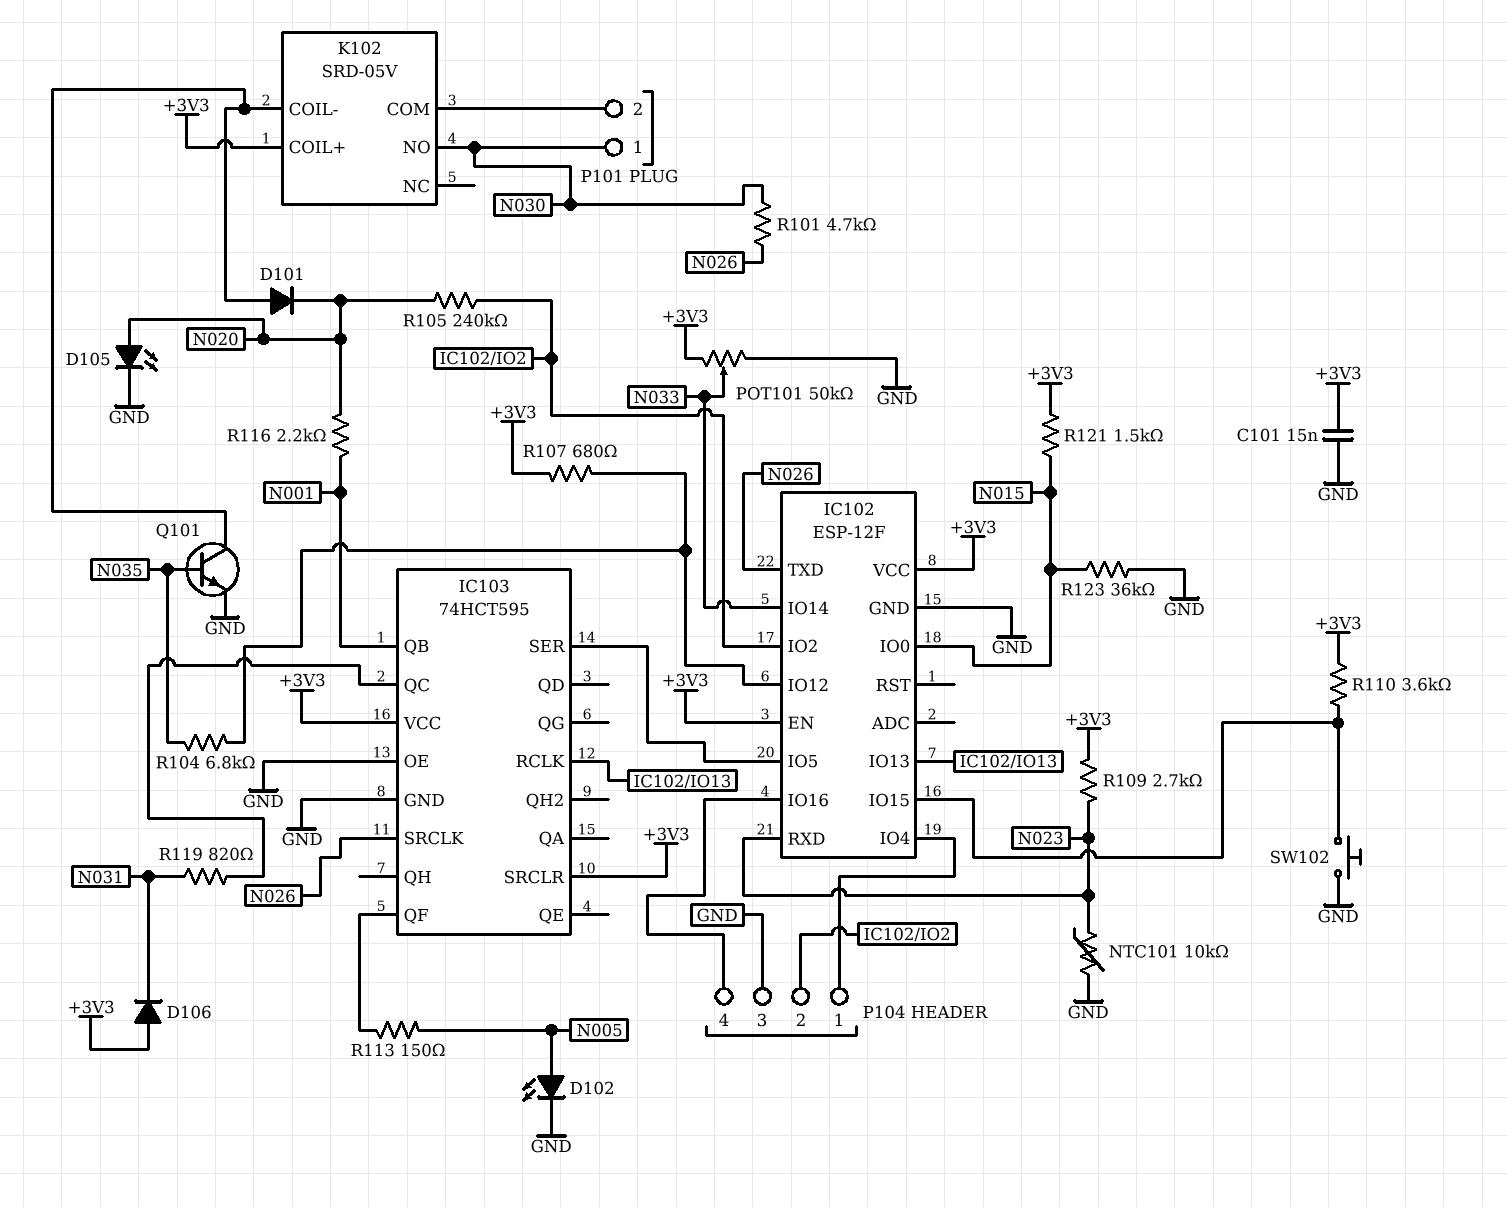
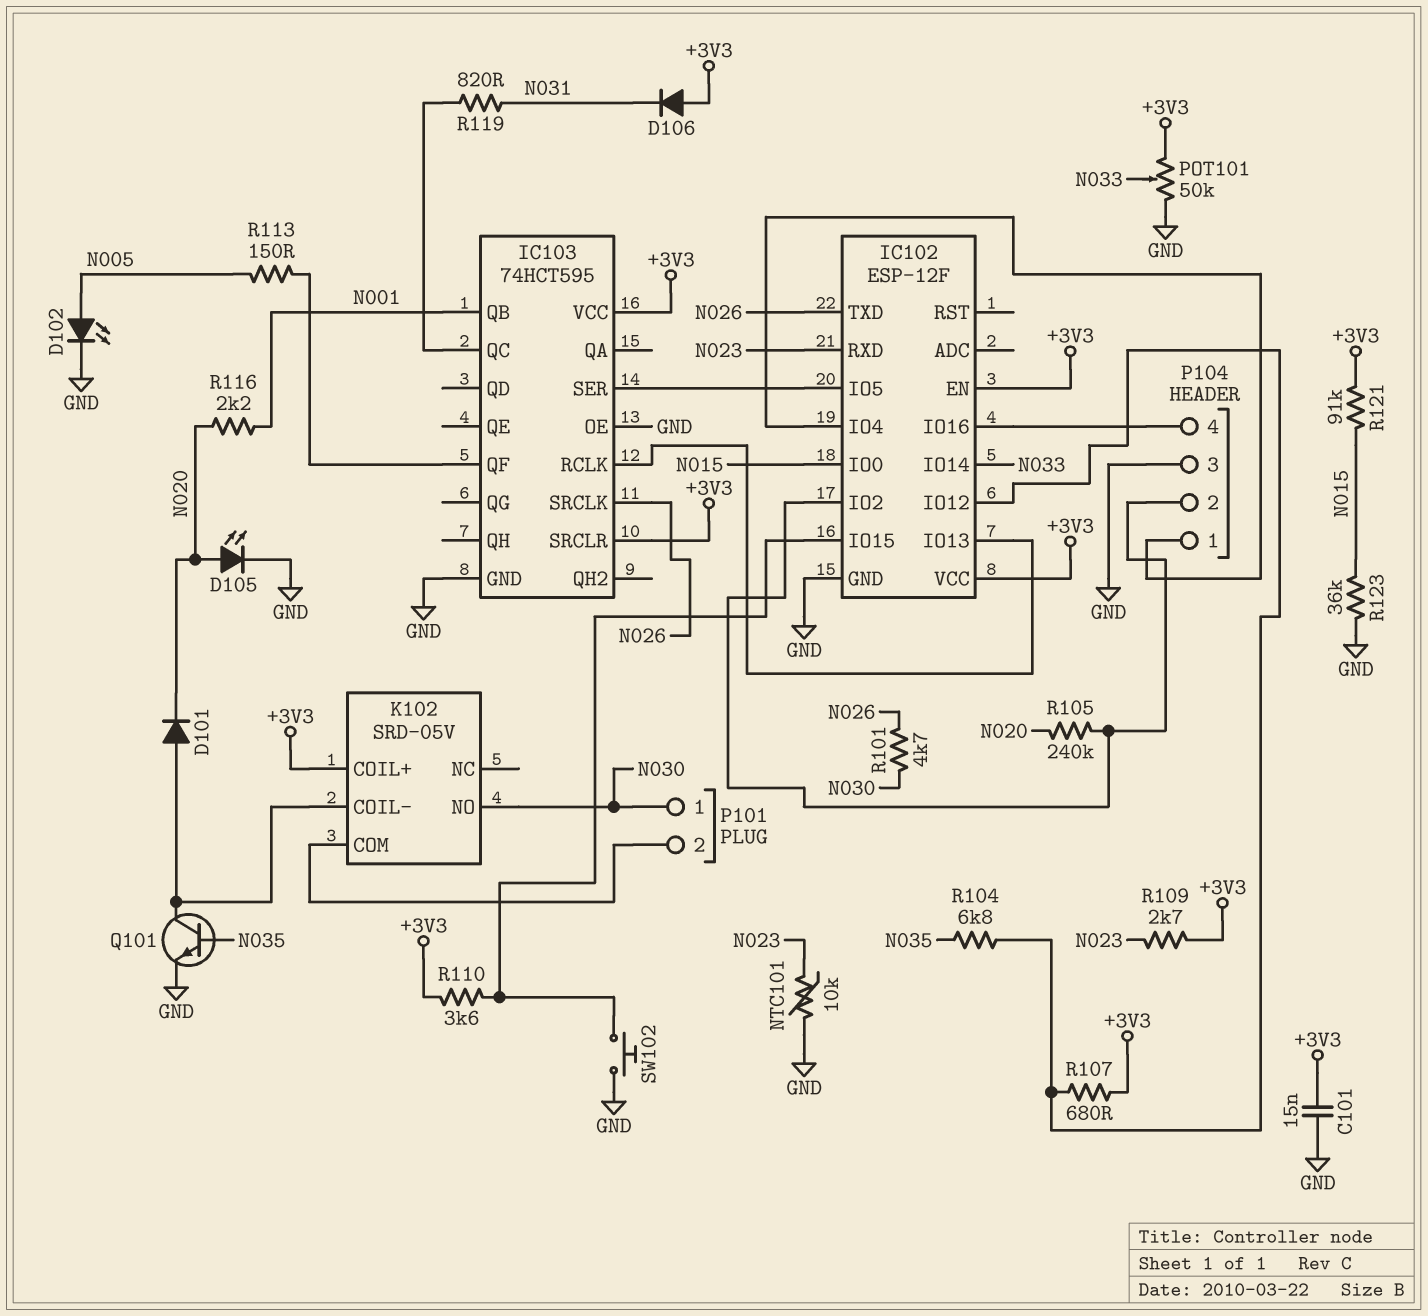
R121: 1.5k (+3V3, N015) -> 91k (+3V3, N015)

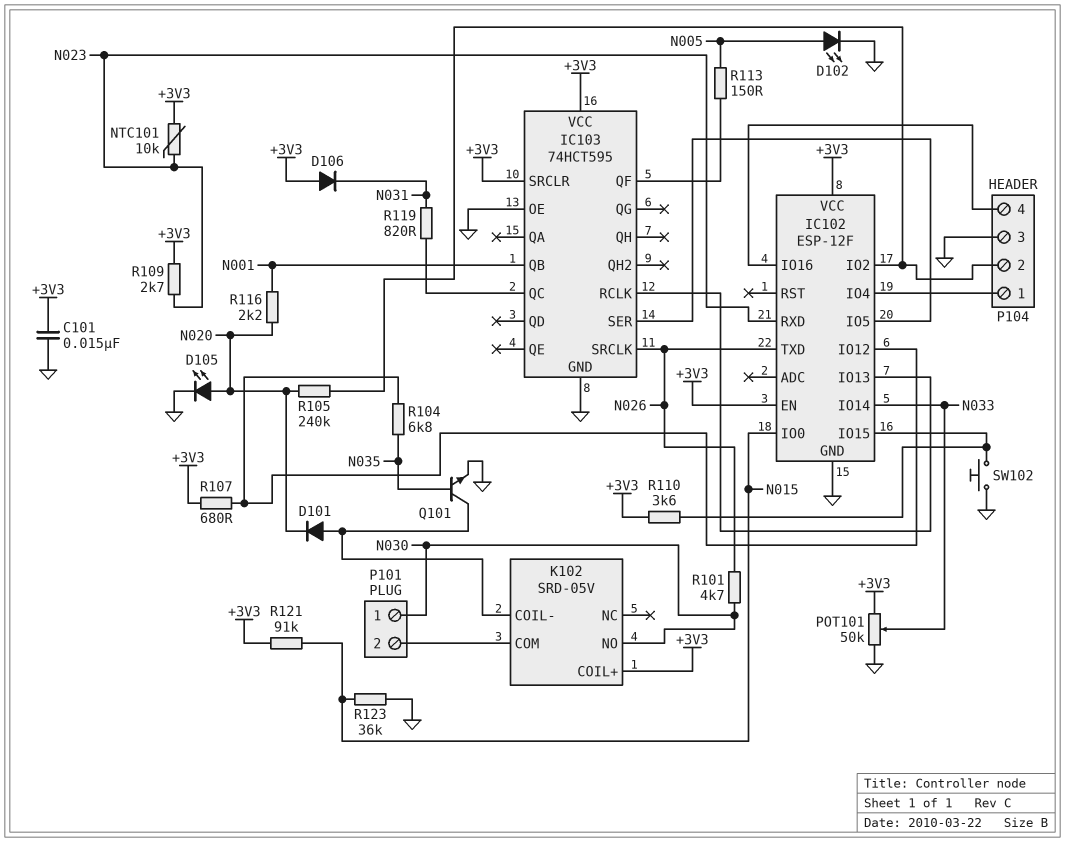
NTC101: 10k (GND, N023) -> 10k (+3V3, N023)

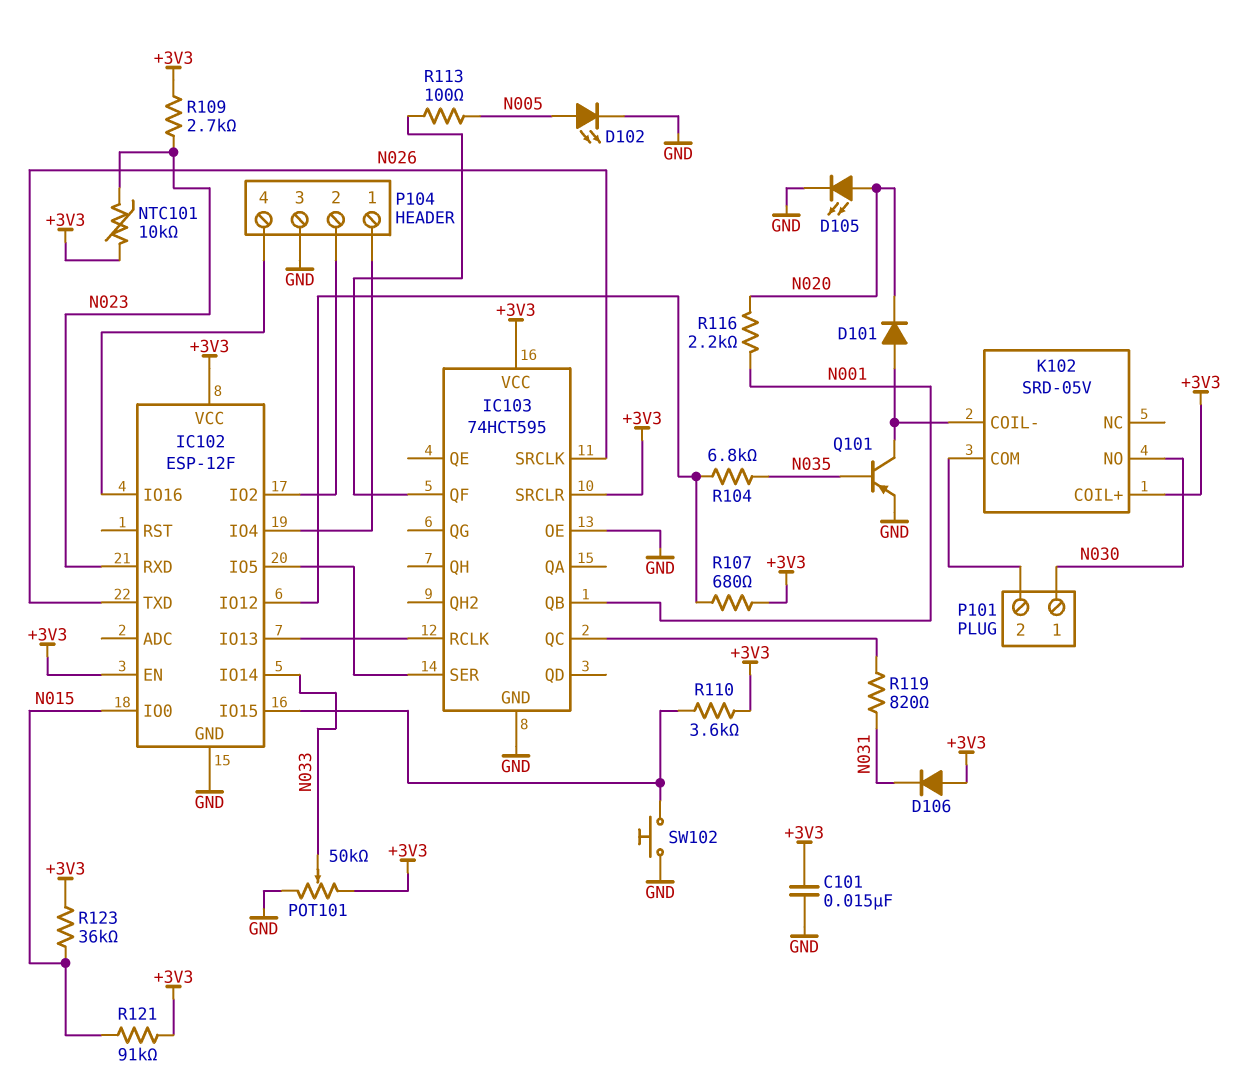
Q101: NPN (B N035, C K102/COIL-, E GND) -> PNP (B N035, C K102/COIL-, E GND)
R101: 4.7k (N026, N030) -> none
R105: 240k (IC102/IO2, N020) -> none
R113: 150 (IC103/QF, N005) -> 100 (IC103/QF, N005)
R123: 36k (GND, N015) -> 36k (+3V3, N015)

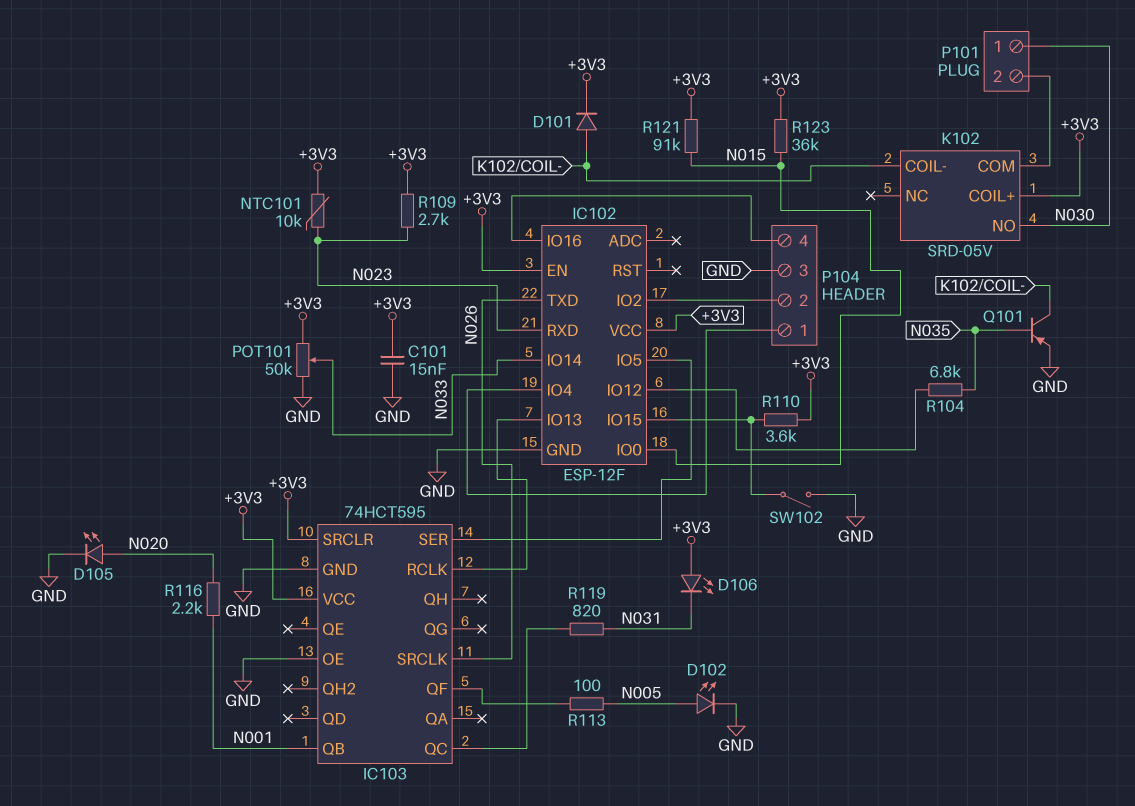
D101: diode (A K102/COIL-, K N020) -> diode (A K102/COIL-, K +3V3)
D106: diode (A +3V3, K N031) -> LED (A +3V3, K N031)
R107: 680 (+3V3, IC102/IO12) -> none
SW102: button (GND, IC102/IO15) -> switch (GND, IC102/IO15)

